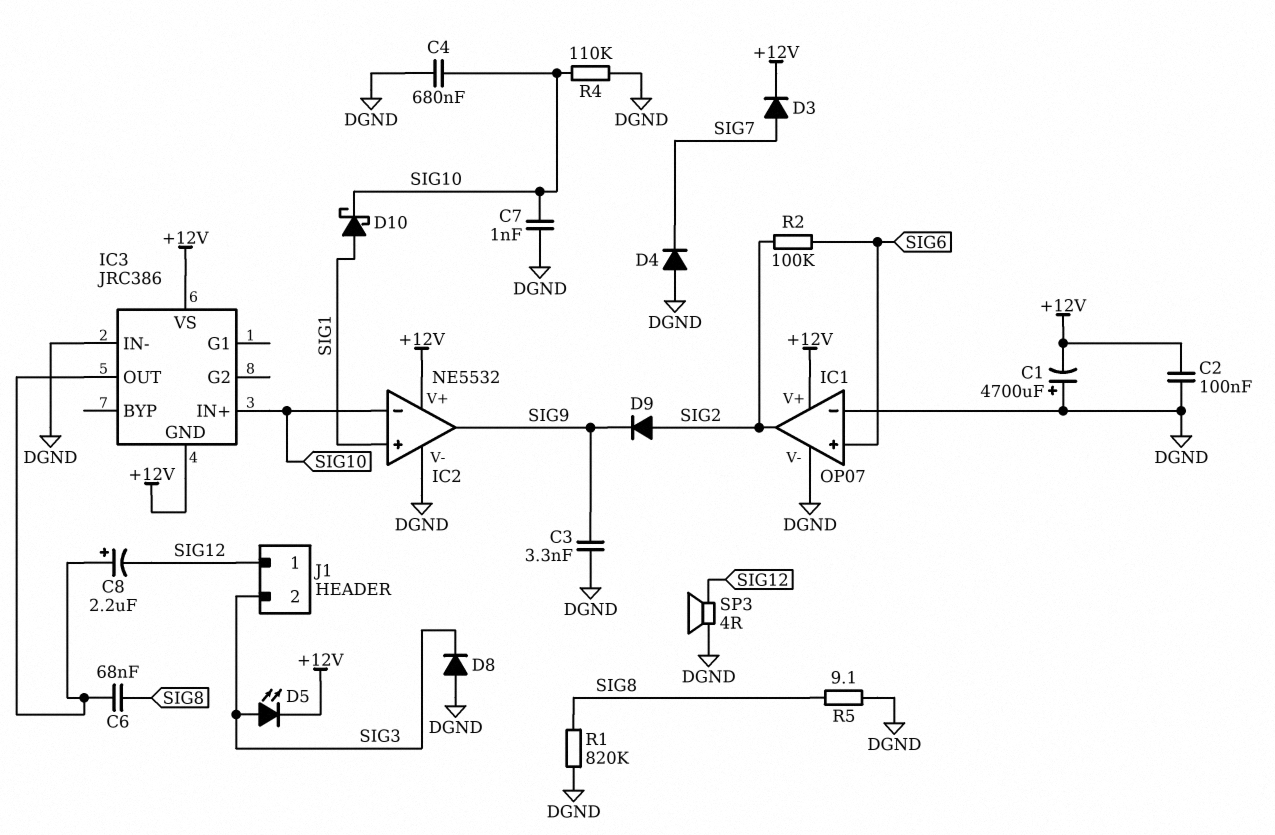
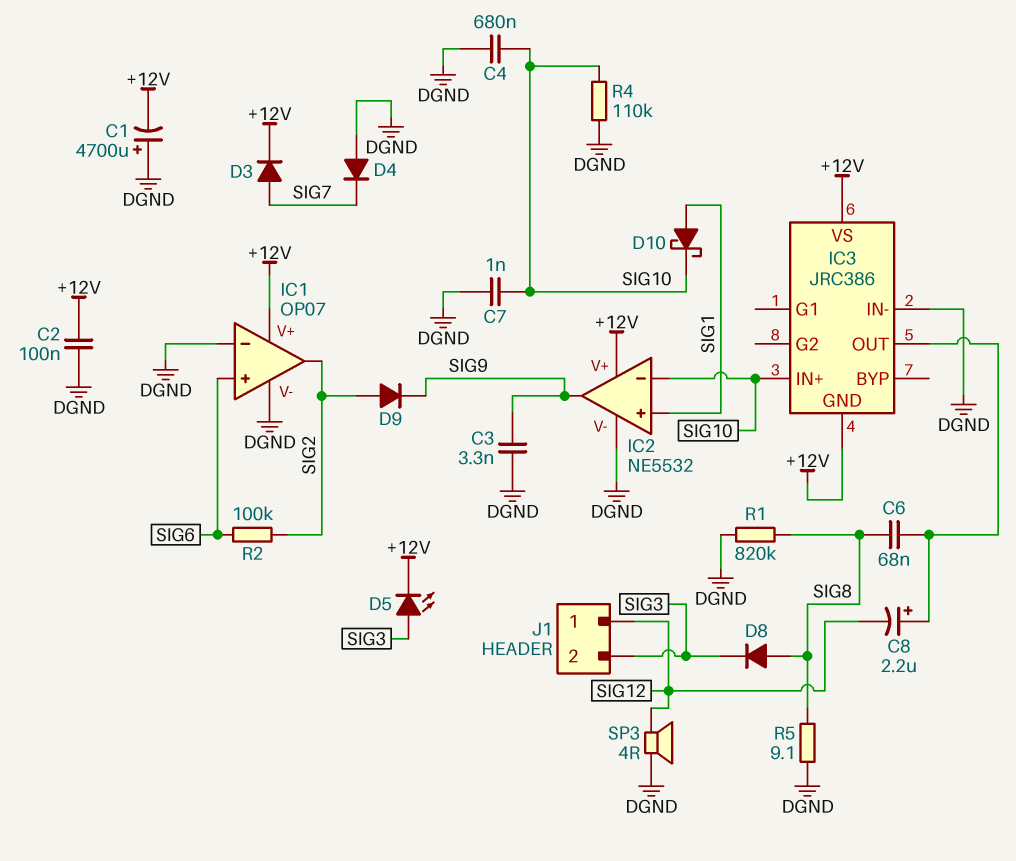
D8: diode (A DGND, K SIG3) -> diode (A SIG8, K SIG3)

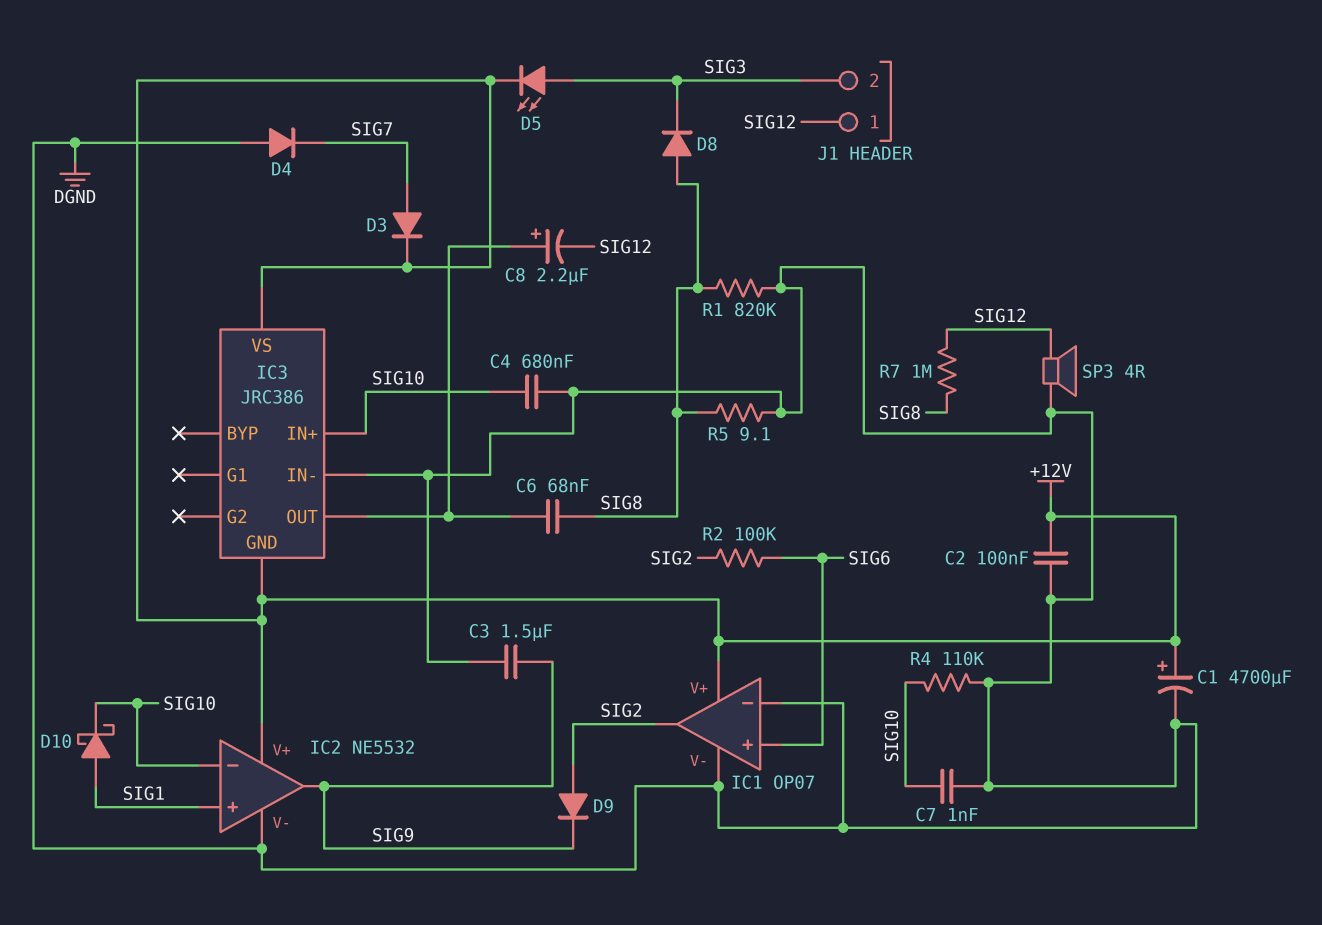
C1: 4700uF (plus DGND, minus +12V) -> 4700uF (plus +12V, minus DGND)
C3: 3.3nF (DGND, SIG9) -> 1.5uF (DGND, SIG9)
R7: none -> 1M (SIG8, SIG12)

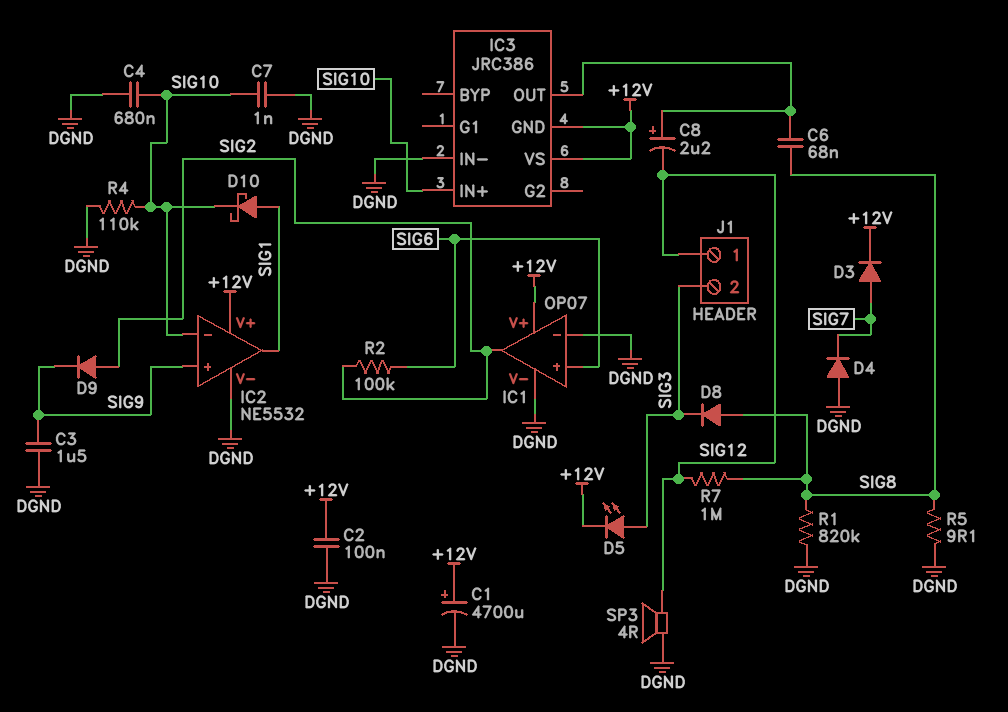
IC2 pin in+: SIG1 -> SIG9
IC2 pin out: SIG9 -> SIG1

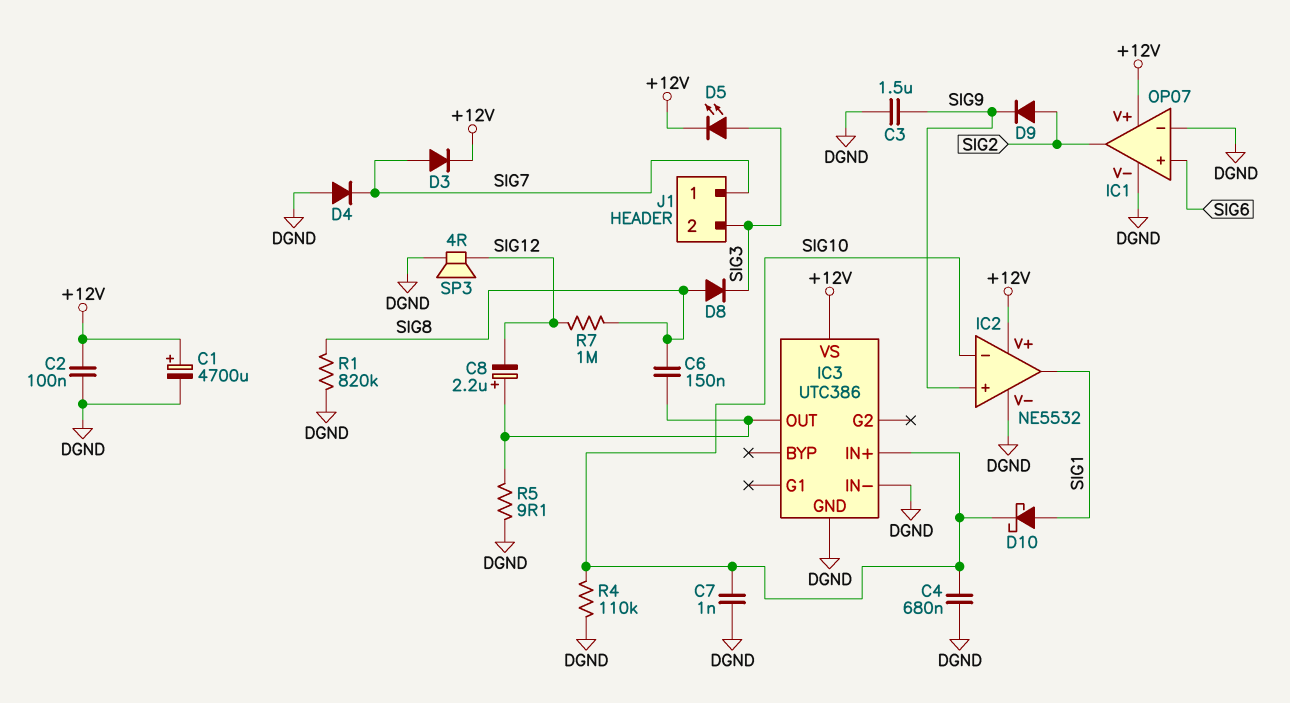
C6: 68nF (IC3/OUT, SIG8) -> 150nF (IC3/OUT, SIG8)
IC3: JRC386 -> UTC386
IC3 pin GND: +12V -> DGND
J1 pin 1: SIG12 -> SIG7
R2: 100k (SIG2, SIG6) -> none
R5: 9.1 (DGND, SIG8) -> 9.1 (DGND, IC3/OUT)

